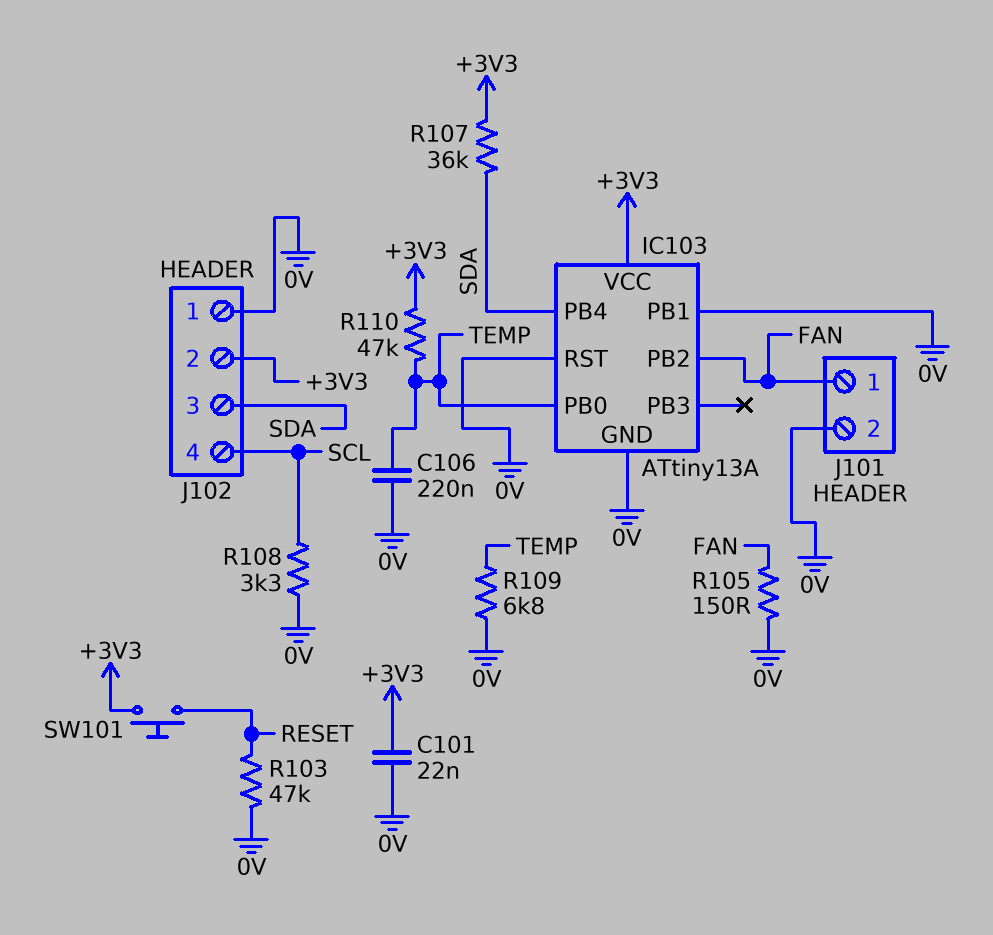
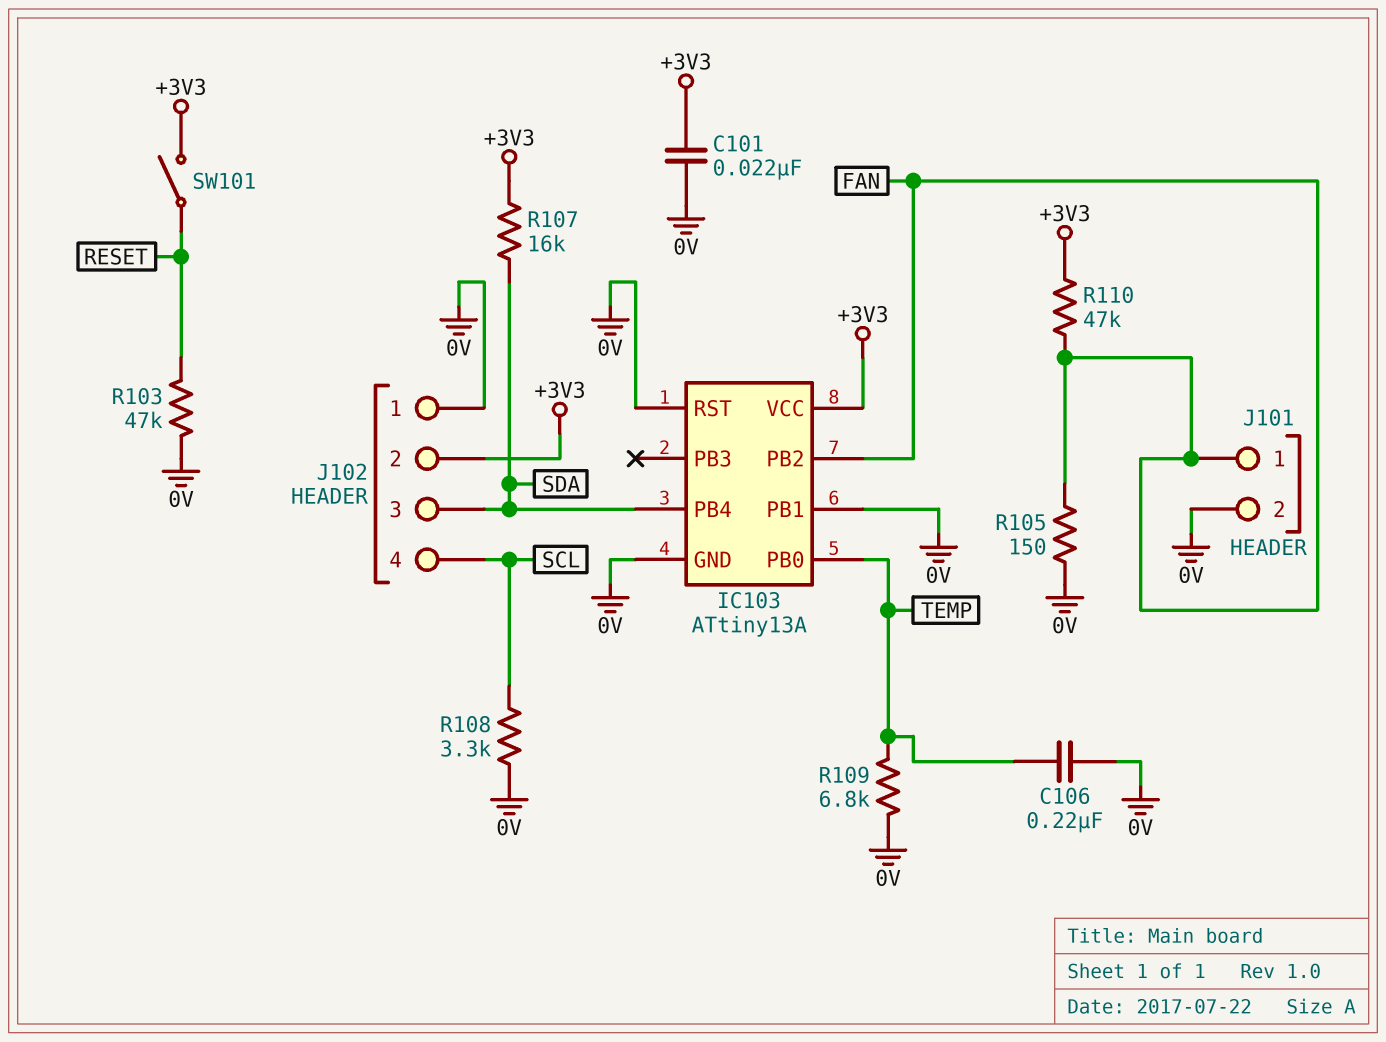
R107: 36k (+3V3, SDA) -> 16k (+3V3, SDA)
R110: 47k (+3V3, TEMP) -> 47k (+3V3, FAN)
SW101: button (+3V3, RESET) -> switch (+3V3, RESET)

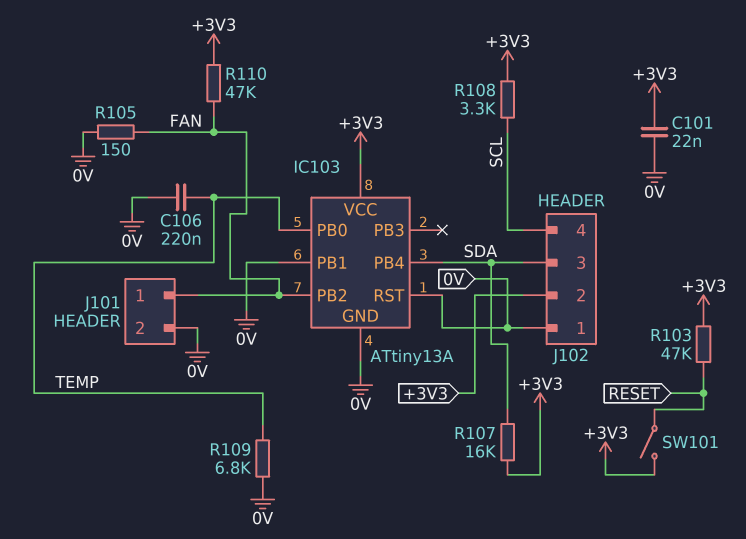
R103: 47k (0V, RESET) -> 47k (+3V3, RESET)
R108: 3.3k (0V, SCL) -> 3.3k (+3V3, SCL)

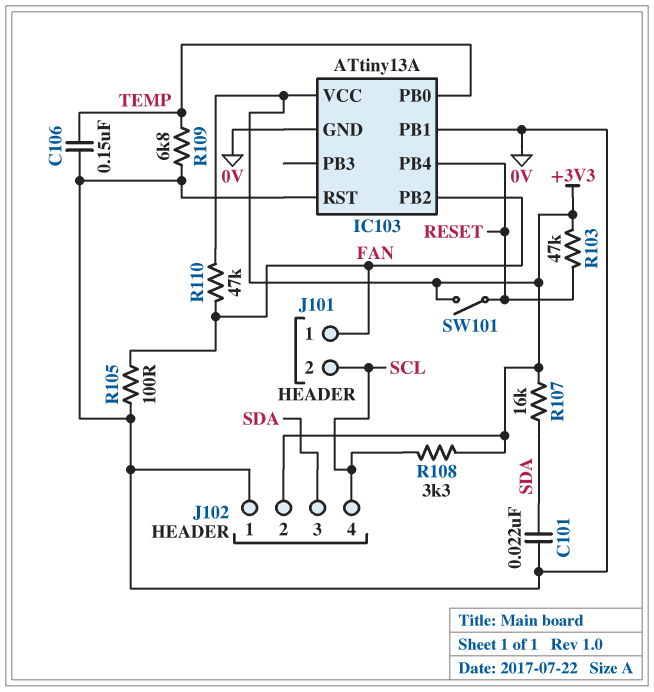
C101: 22nF (+3V3, 0V) -> 22nF (0V, SDA)
C106: 220nF (0V, TEMP) -> 150nF (0V, TEMP)
IC103 pin PB4: SDA -> RESET
J101 pin 2: 0V -> SCL
R105: 150 (0V, FAN) -> 100 (0V, FAN)

